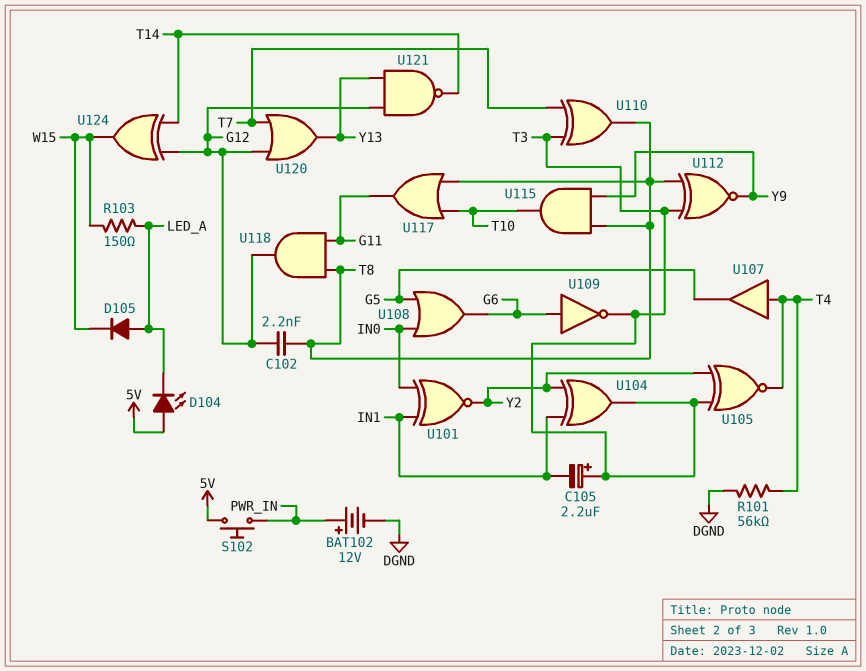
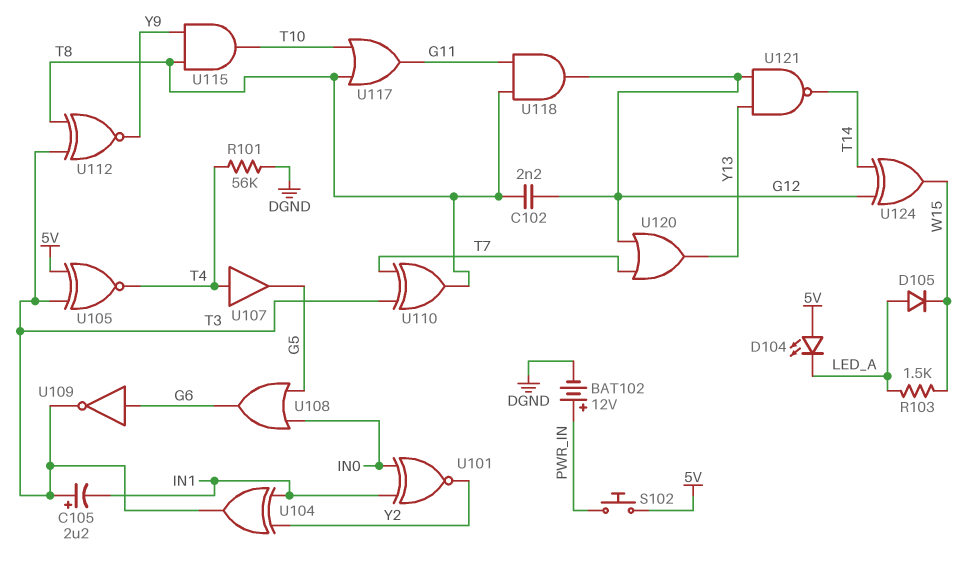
R103: 150 (LED_A, W15) -> 1.5k (LED_A, W15)
U105: XNOR (in T3, in Y2, out T4) -> XNOR (in 5V, in T3, out T4)

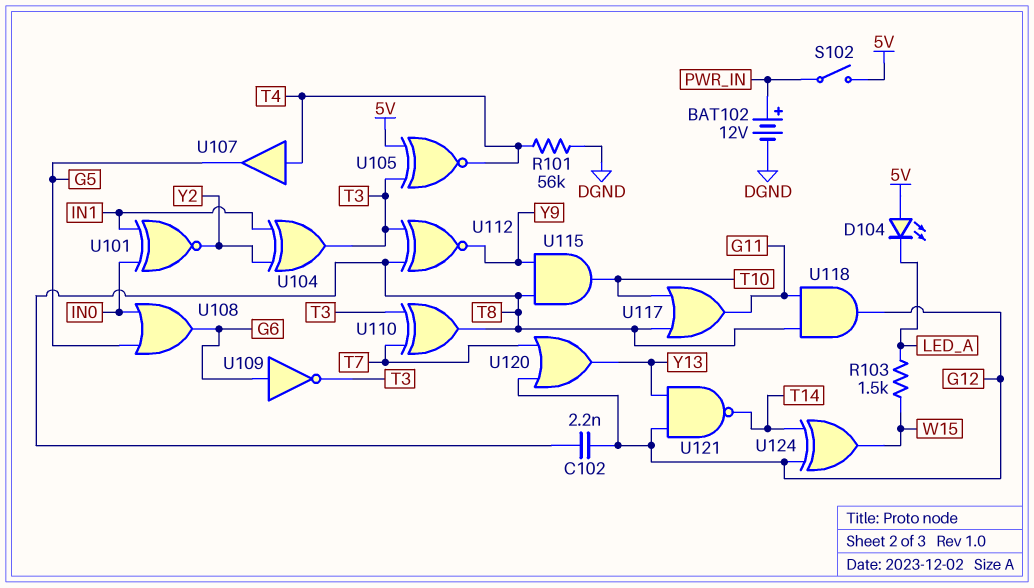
C105: 2.2uF (plus T3, minus IN1) -> none
D105: diode (A LED_A, K W15) -> none
S102: button (5V, PWR_IN) -> switch (5V, PWR_IN)

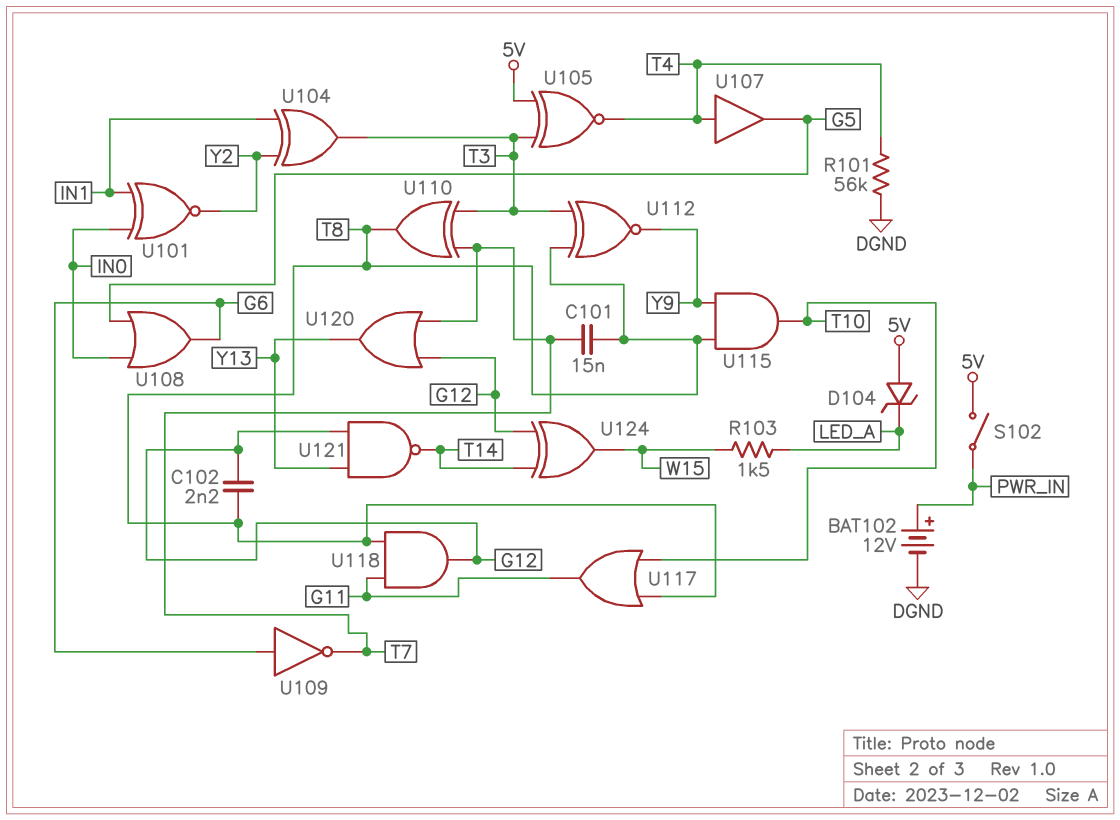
C101: none -> 15nF (T7, T8)
D104: LED (A 5V, K LED_A) -> zener (A 5V, K LED_A)
U109: NOT (in G6, out T3) -> NOT (in G6, out T7)

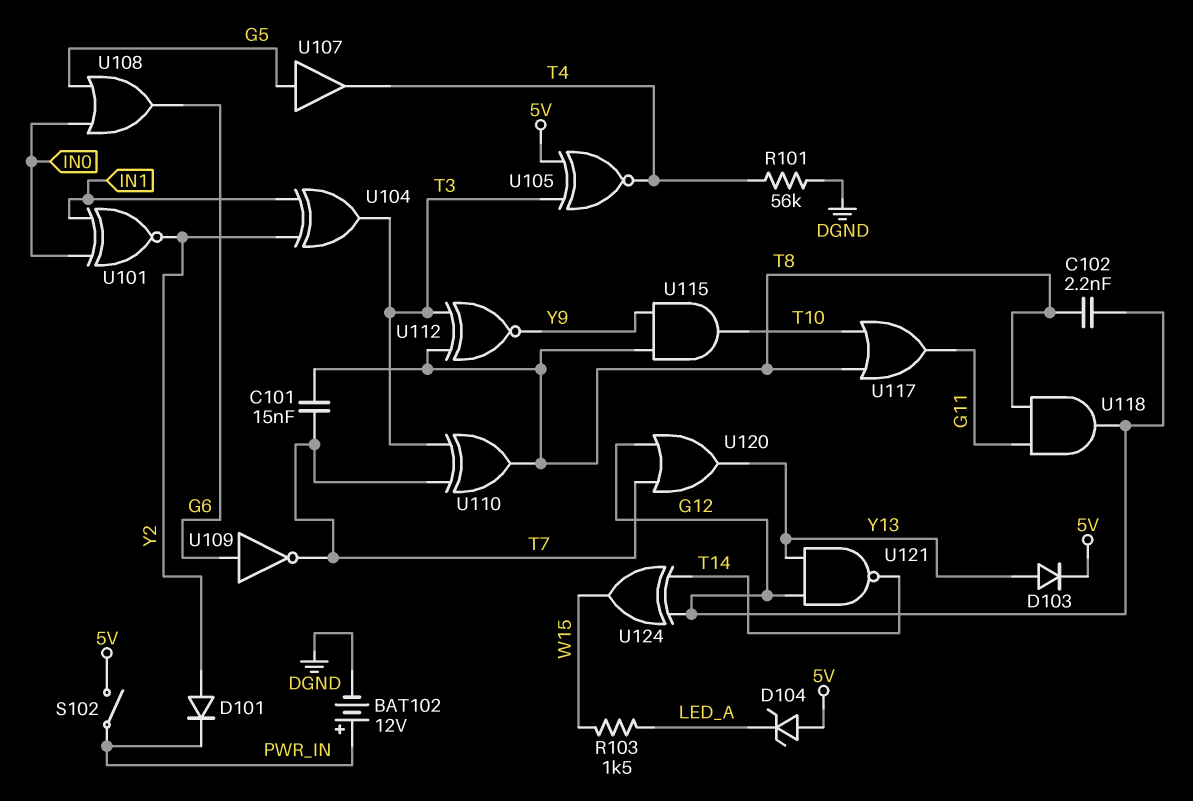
D101: none -> diode (A Y2, K PWR_IN)
D103: none -> diode (A Y13, K 5V)
U107: buffer (in T4, out G5) -> buffer (in G5, out T4)

